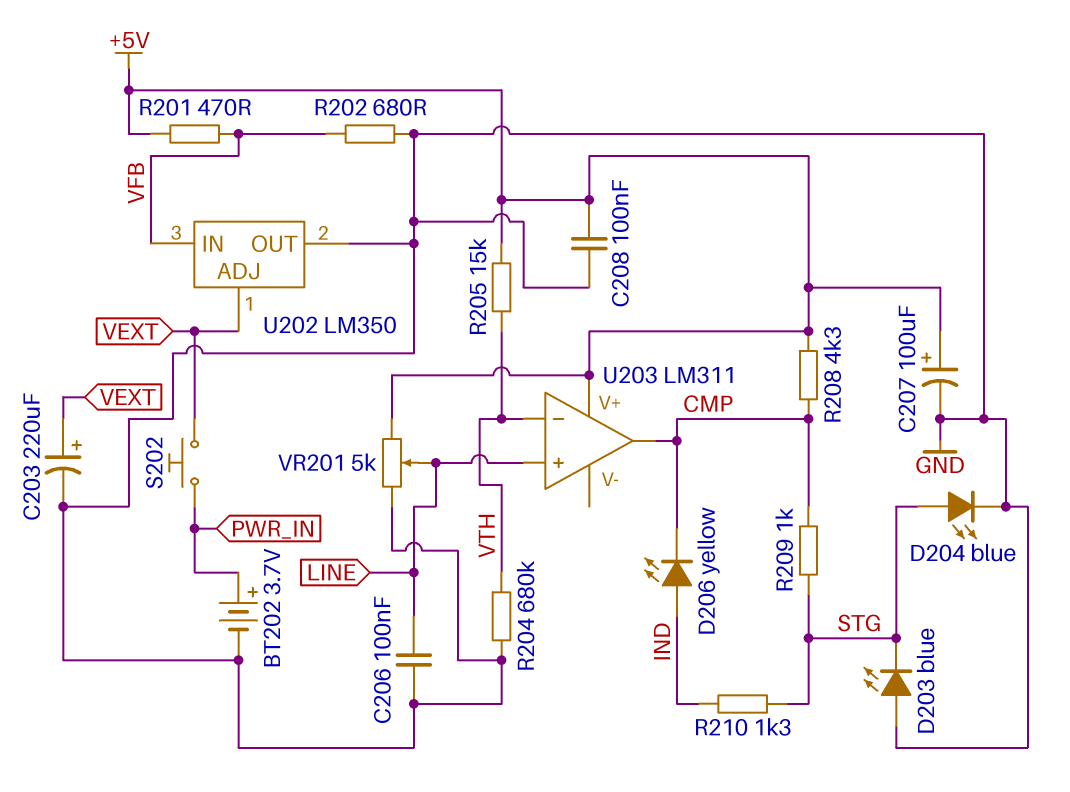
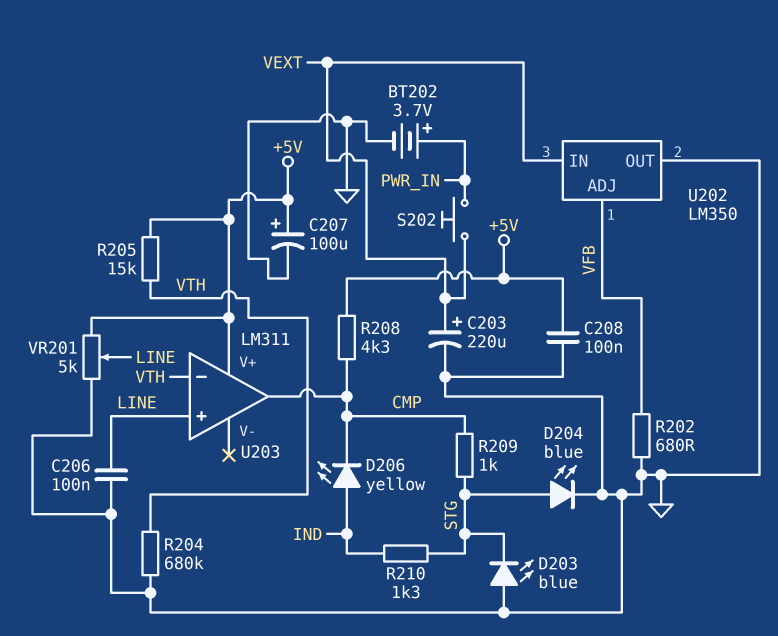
R201: 470 (+5V, VFB) -> none
U202 pin ADJ: VEXT -> VFB
U202 pin IN: VFB -> VEXT

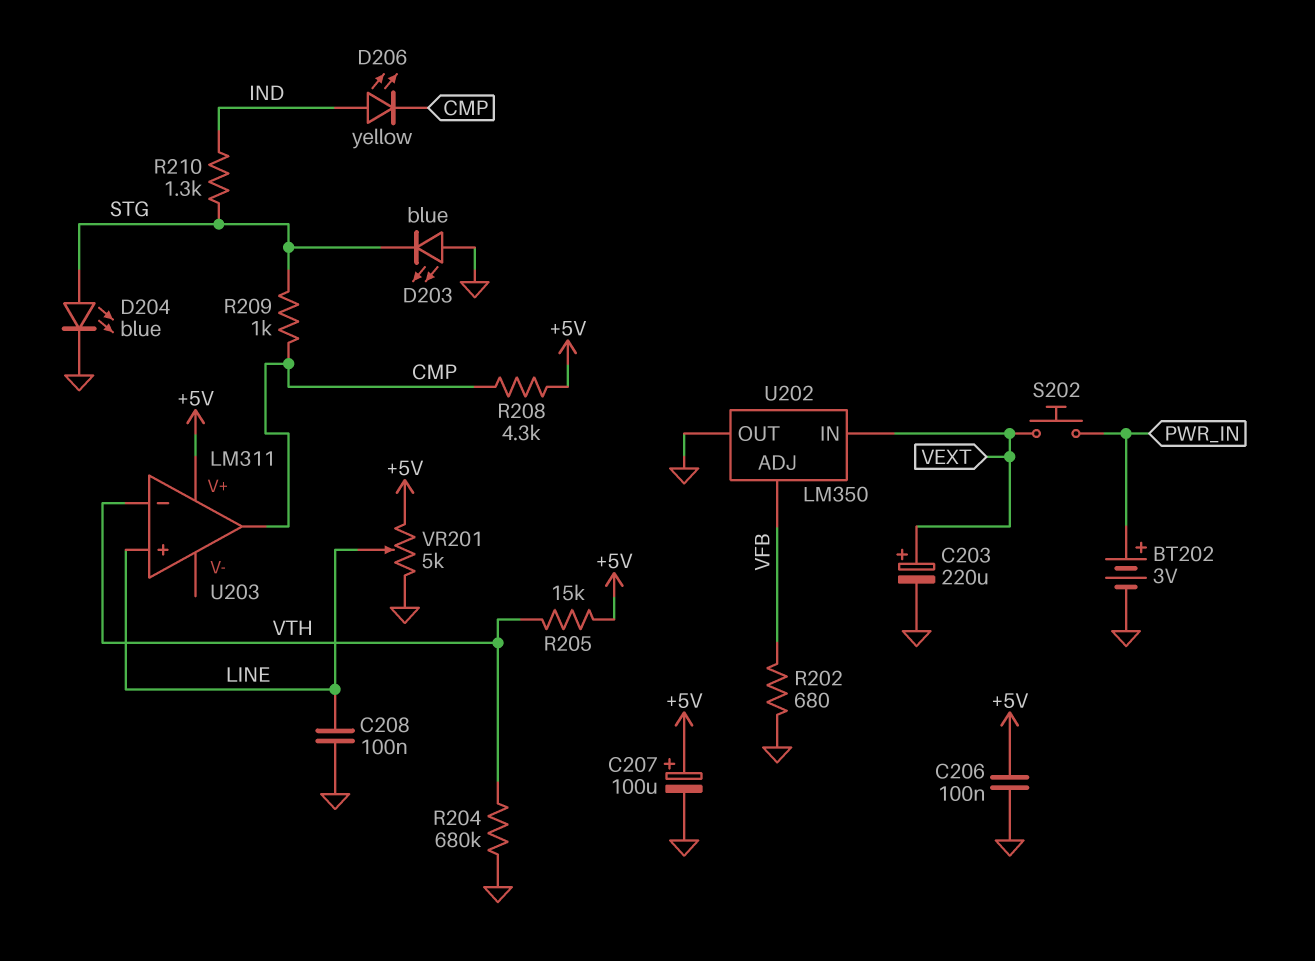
BT202: 3.7V (plus PWR_IN, minus GND) -> 3V (plus PWR_IN, minus GND)
C206: 100nF (GND, LINE) -> 100nF (+5V, GND)
C208: 100nF (+5V, GND) -> 100nF (GND, LINE)

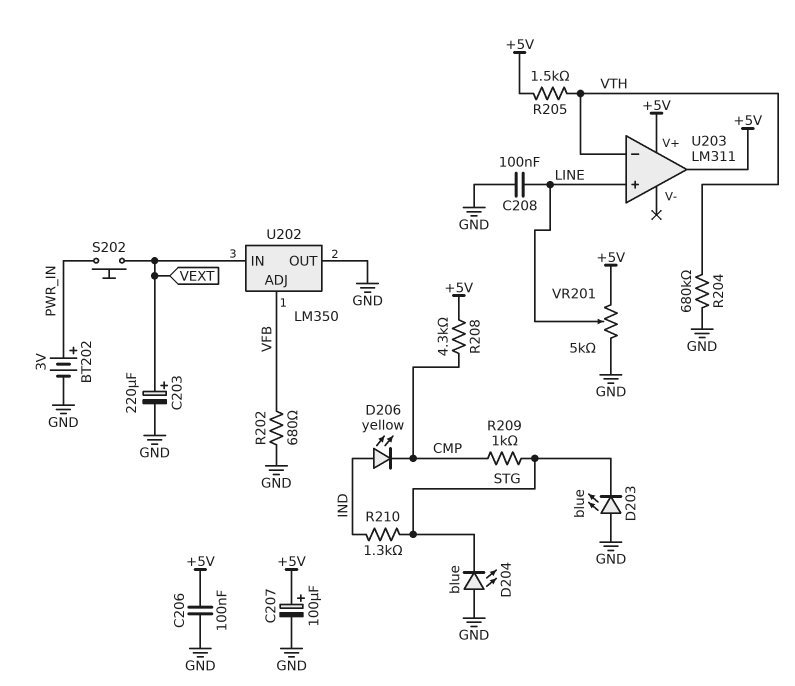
D204: LED blue (A STG, K GND) -> LED blue (A GND, K STG)
R205: 15k (+5V, VTH) -> 1.5k (+5V, VTH)
U203 pin out: CMP -> +5V

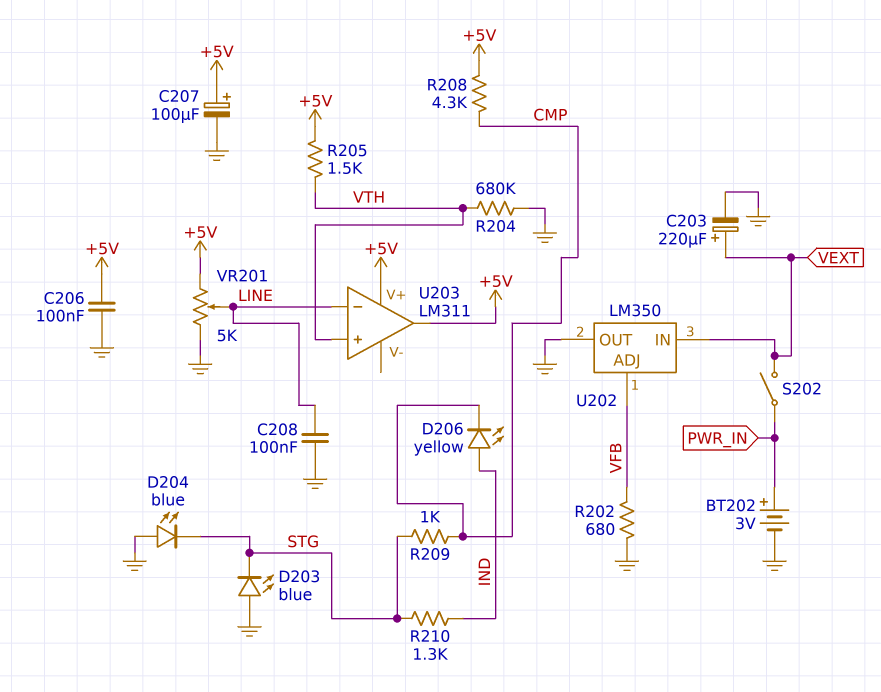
S202: button (PWR_IN, VEXT) -> switch (PWR_IN, VEXT)
U203 pin in+: LINE -> VTH
U203 pin in-: VTH -> LINE

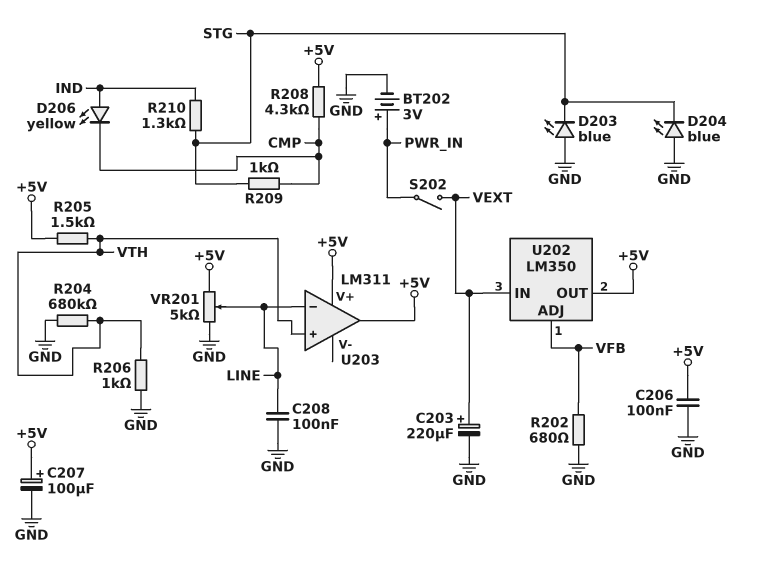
R206: none -> 1k (GND, VTH)
U202 pin OUT: GND -> +5V

